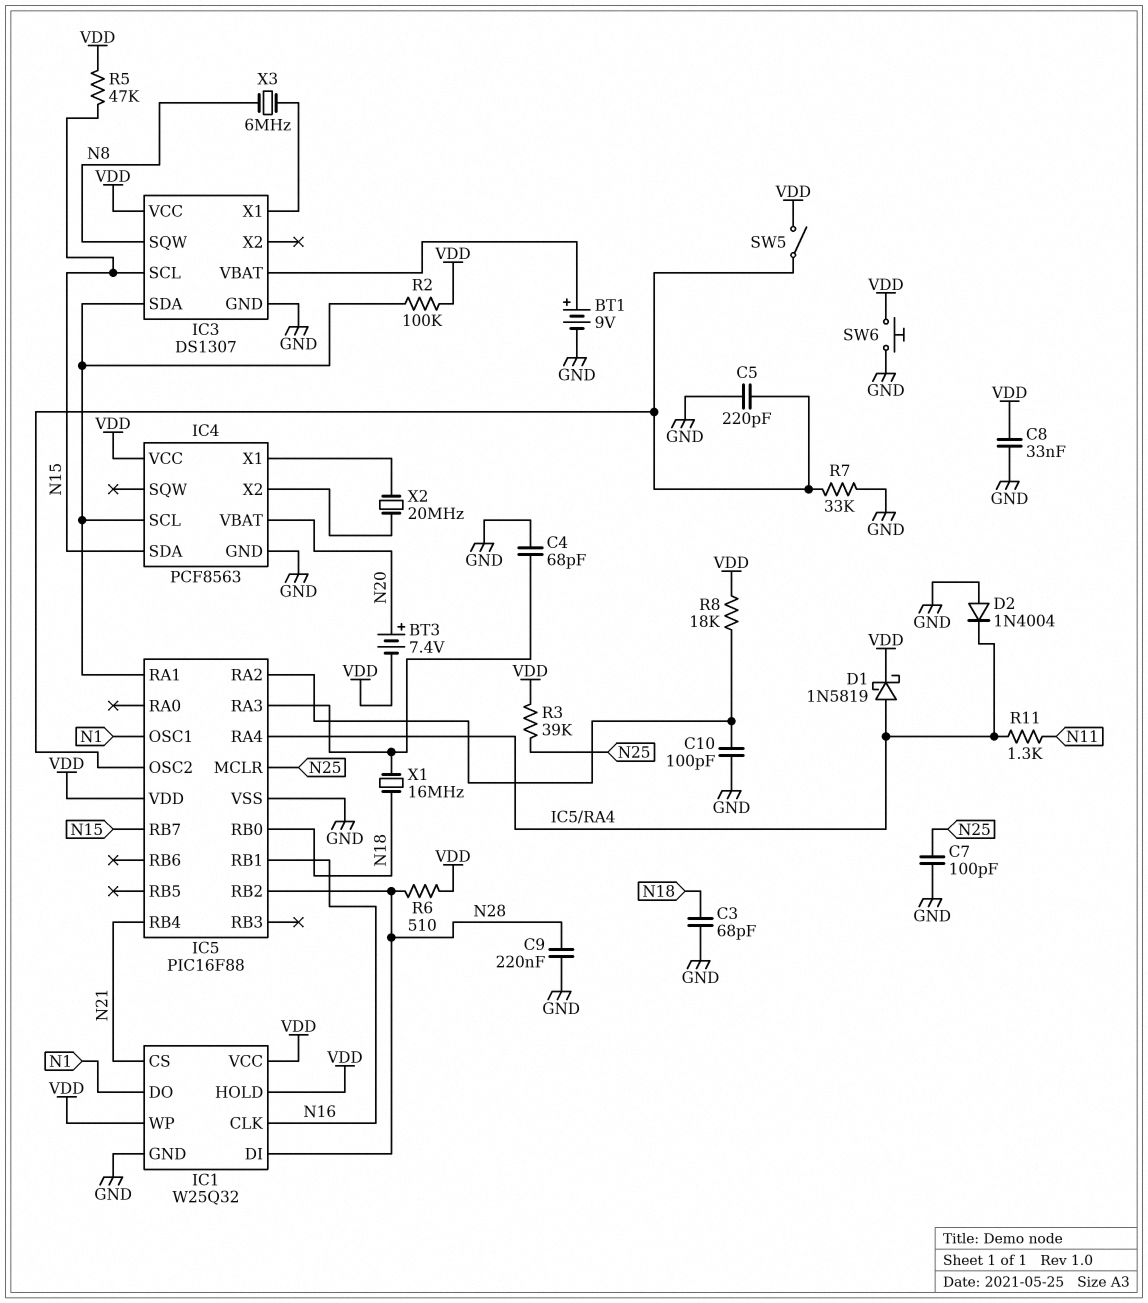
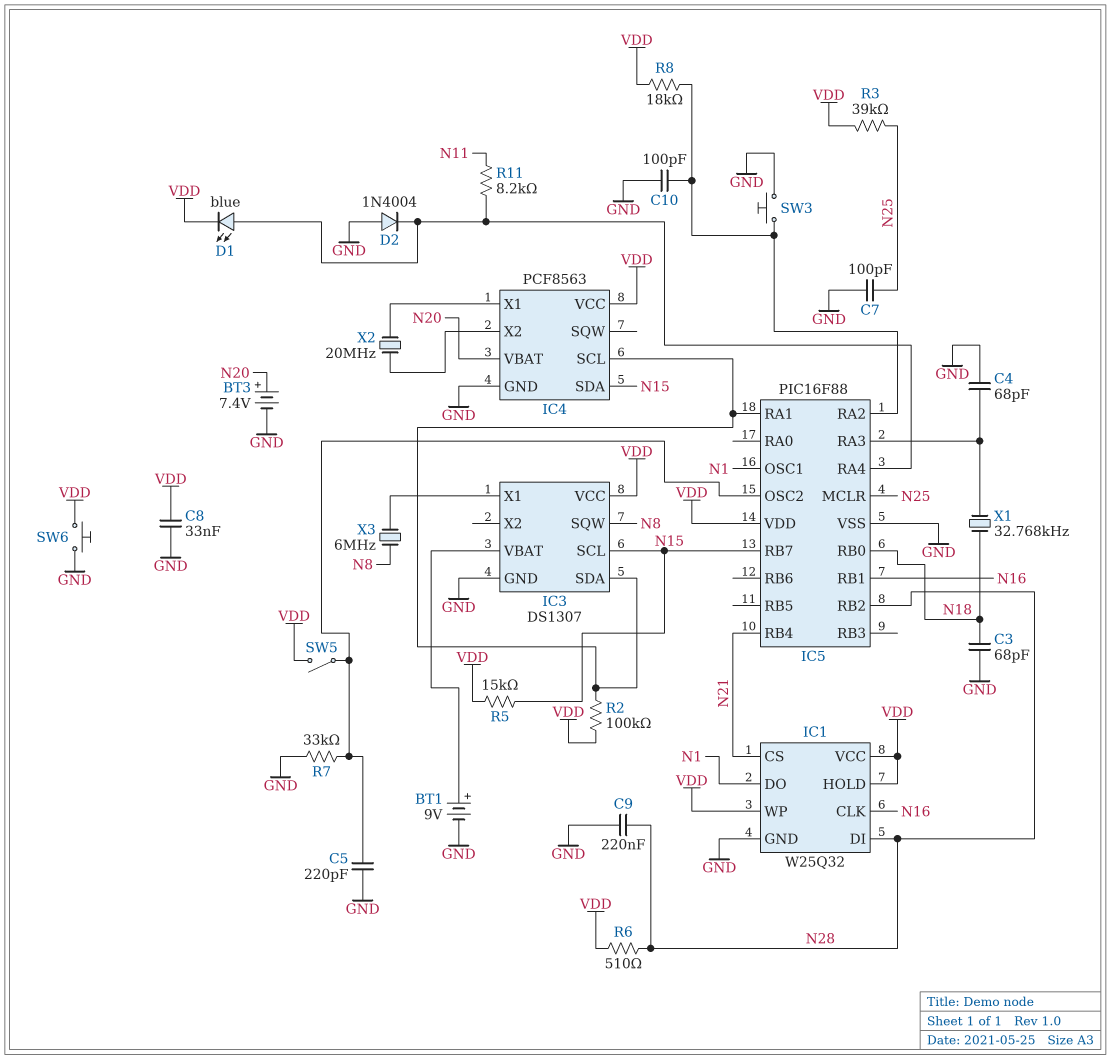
BT3: 7.4V (plus N20, minus VDD) -> 7.4V (plus N20, minus GND)
D1: schottky 1N5819 (A IC5/RA4, K VDD) -> LED blue (A IC5/RA4, K VDD)
R5: 47k (N15, VDD) -> 15k (N15, VDD)
R11: 1.3k (IC5/RA4, N11) -> 8.2k (IC5/RA4, N11)
SW3: none -> button (GND, IC5/RA2)
X1: 16MHz (IC5/RA3, N18) -> 32.768kHz (IC5/RA3, N18)

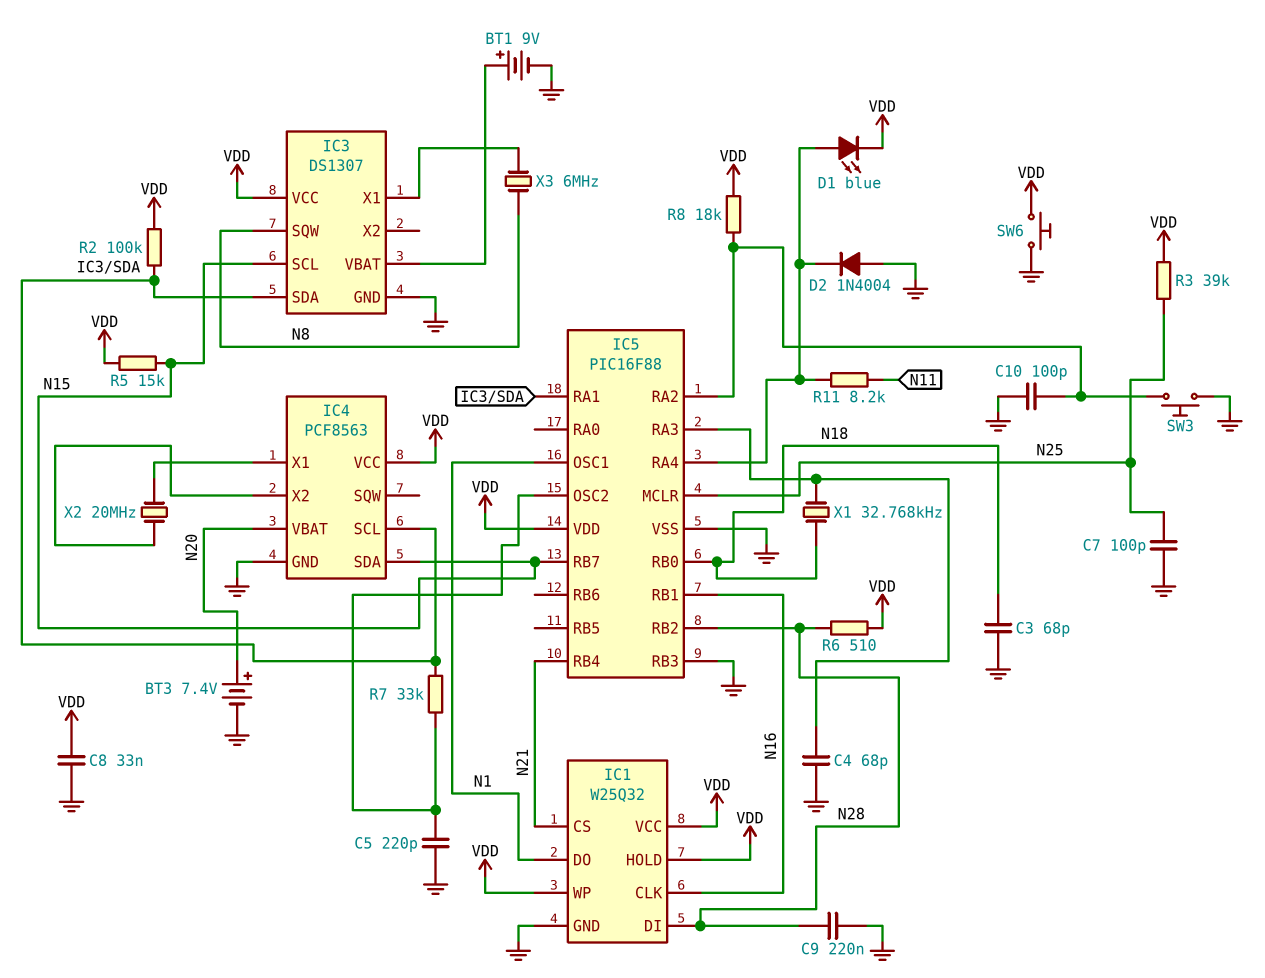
IC5 pin RB3: none -> GND
R7: 33k (GND, IC5/OSC2) -> 33k (IC3/SDA, IC5/OSC2)
SW5: switch (IC5/OSC2, VDD) -> none

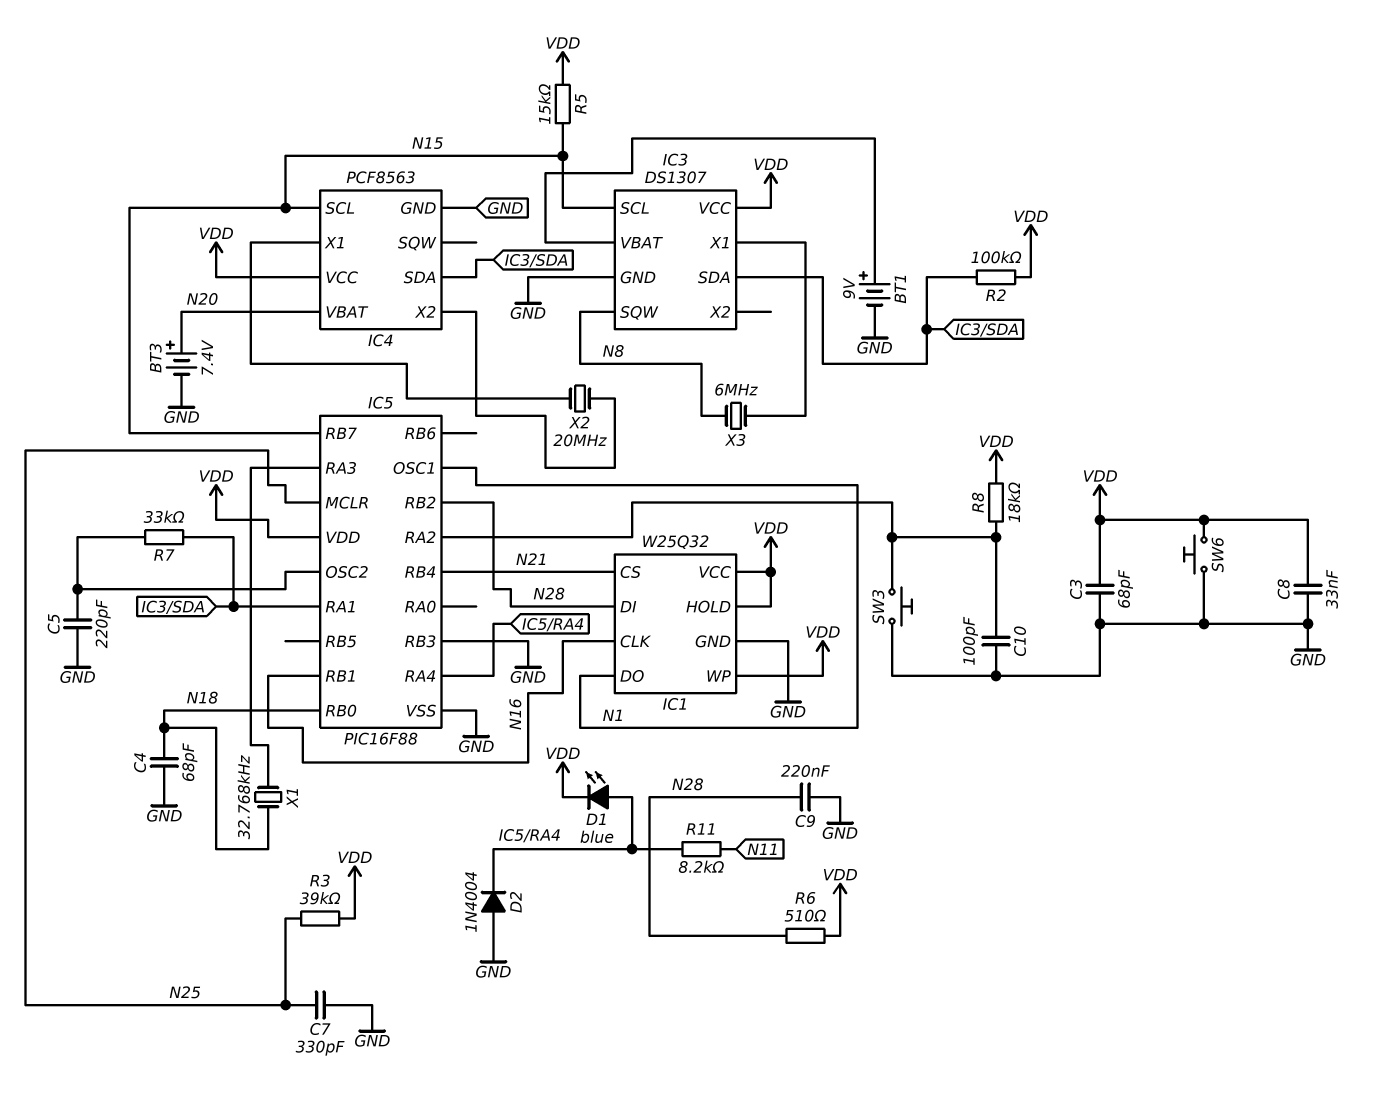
C3: 68pF (GND, N18) -> 68pF (GND, VDD)
C4: 68pF (GND, IC5/RA3) -> 68pF (GND, N18)
C7: 100pF (GND, N25) -> 330pF (GND, N25)
IC4 pin SCL: IC3/SDA -> N15
IC4 pin SDA: N15 -> IC3/SDA

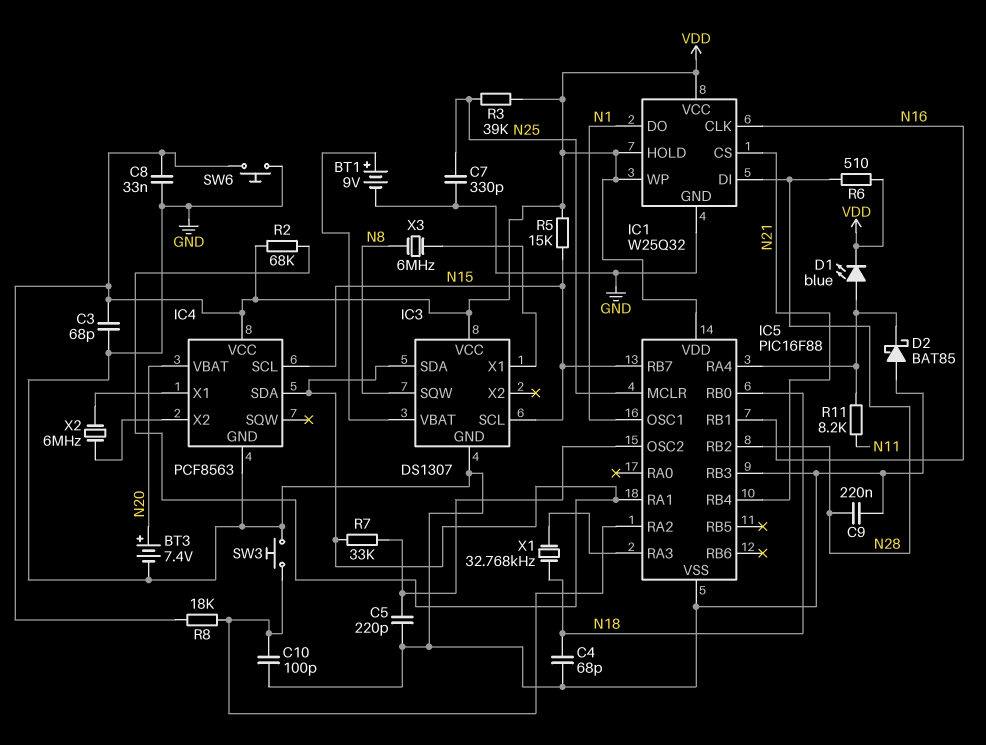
D2: diode 1N4004 (A GND, K IC5/RA4) -> schottky BAT85 (A GND, K IC5/RA4)
R2: 100k (IC3/SDA, VDD) -> 68k (IC3/SDA, VDD)
X2: 20MHz (IC4/X1, IC4/X2) -> 6MHz (IC4/X1, IC4/X2)

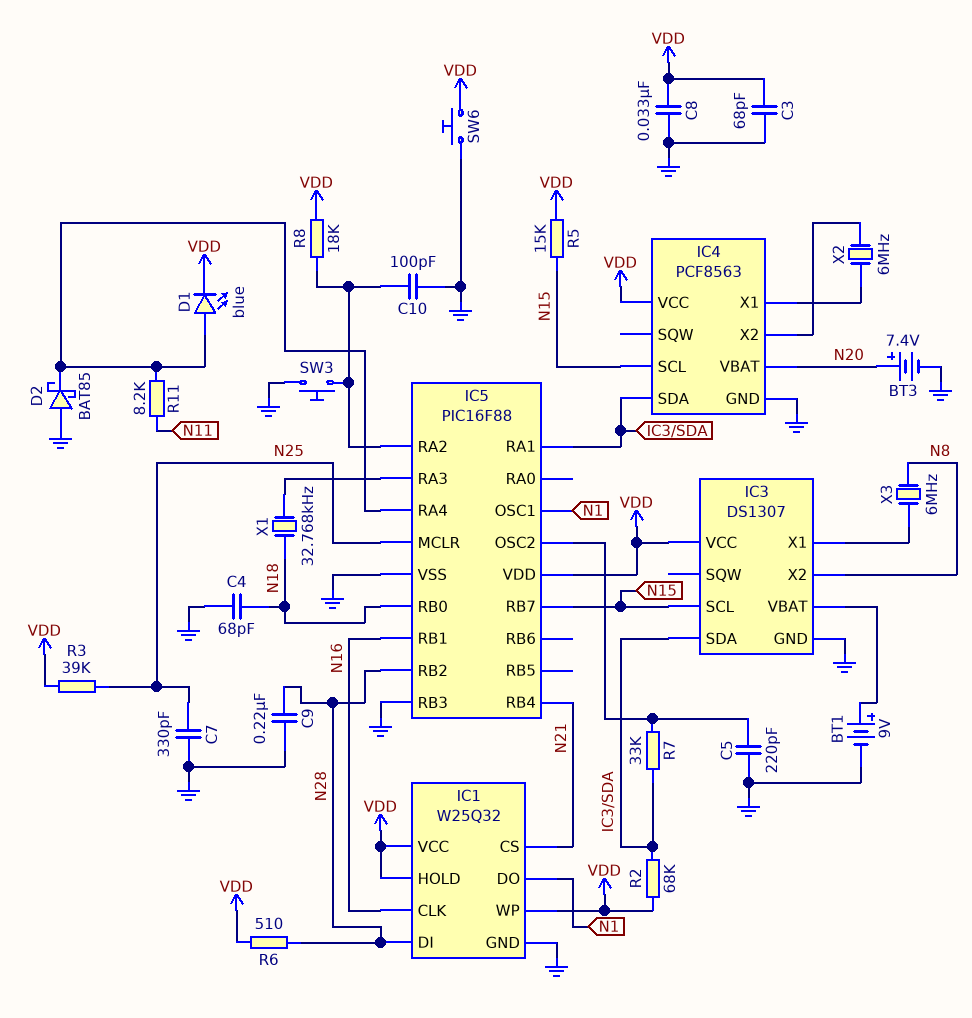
IC3 pin SQW: N8 -> none
IC3 pin X2: none -> N8

